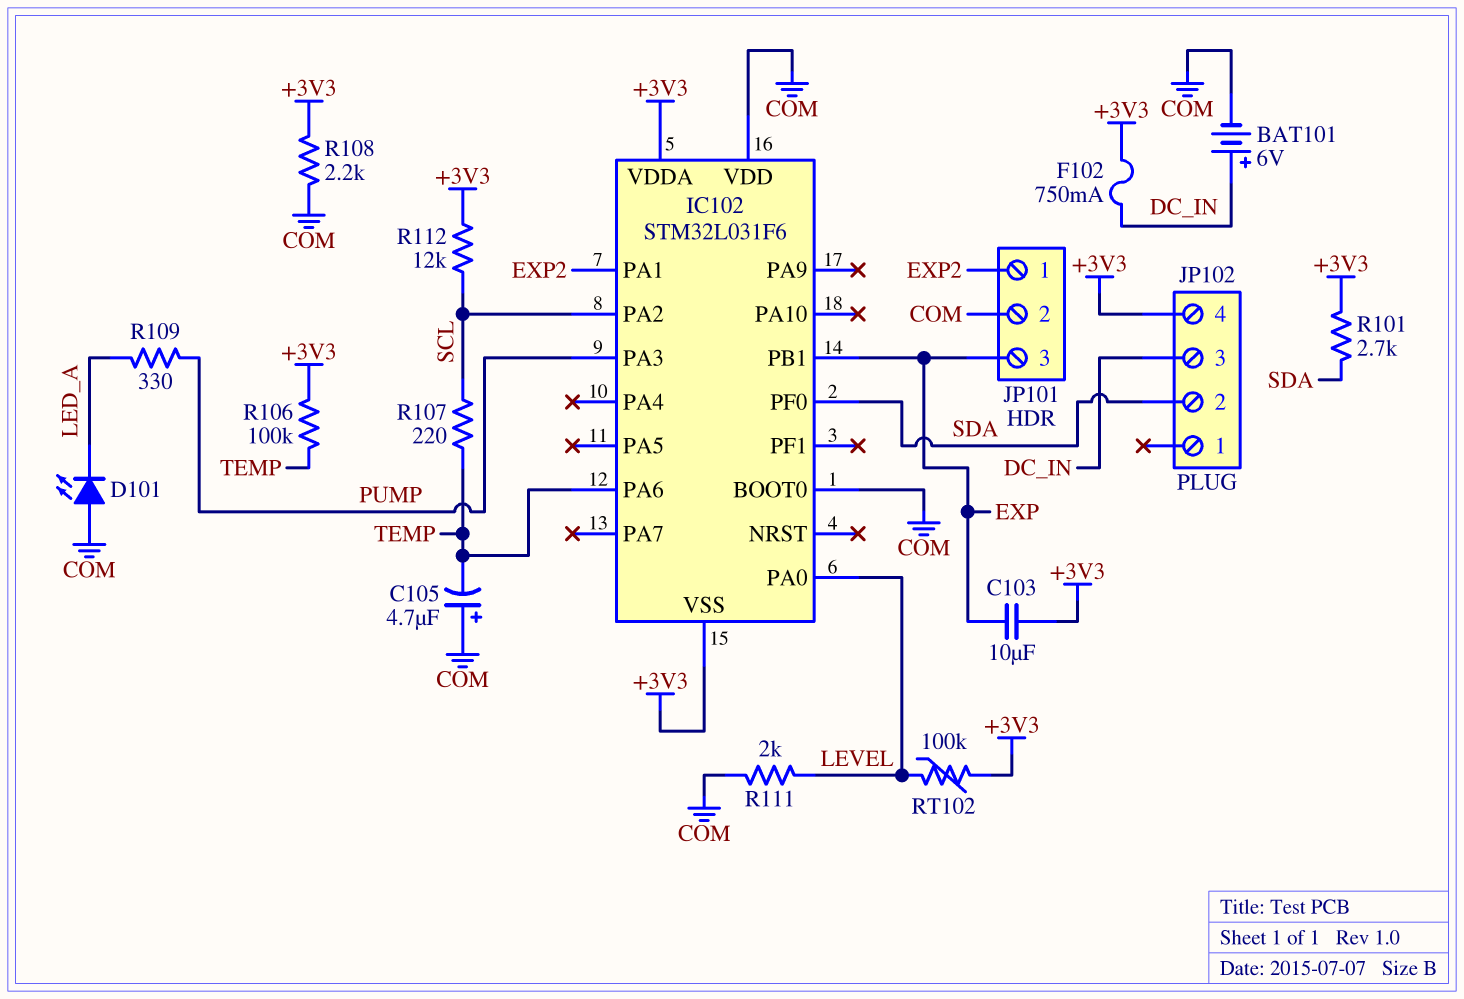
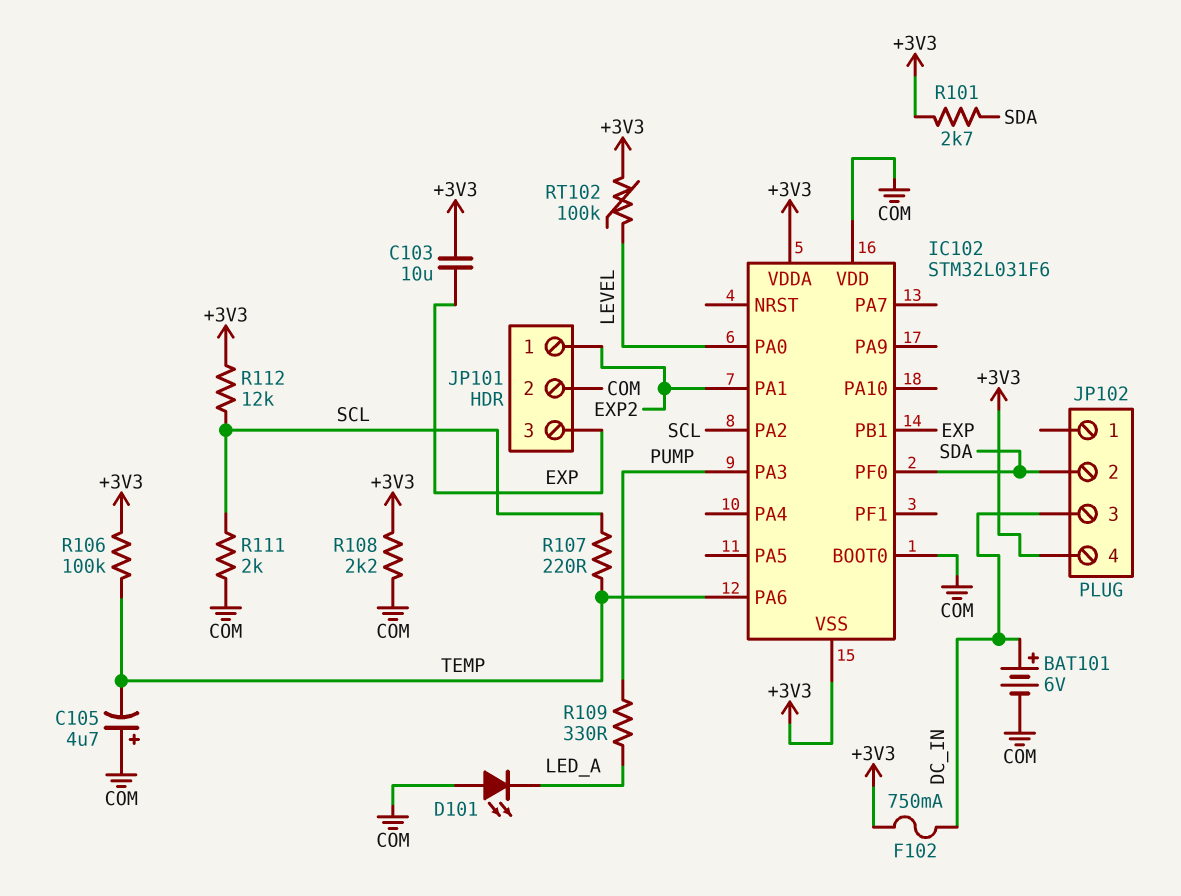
R111: 2k (COM, LEVEL) -> 2k (COM, SCL)

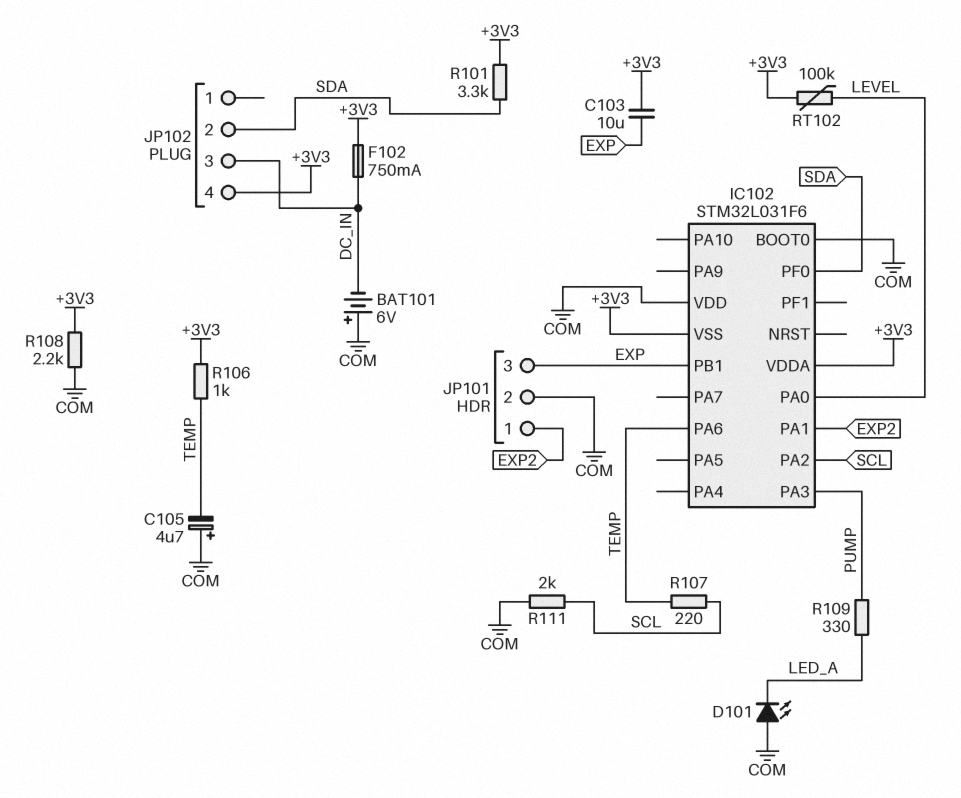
BAT101: 6V (plus DC_IN, minus COM) -> 6V (plus COM, minus DC_IN)
R101: 2.7k (+3V3, SDA) -> 3.3k (+3V3, SDA)
R106: 100k (+3V3, TEMP) -> 1k (+3V3, TEMP)
R112: 12k (+3V3, SCL) -> none

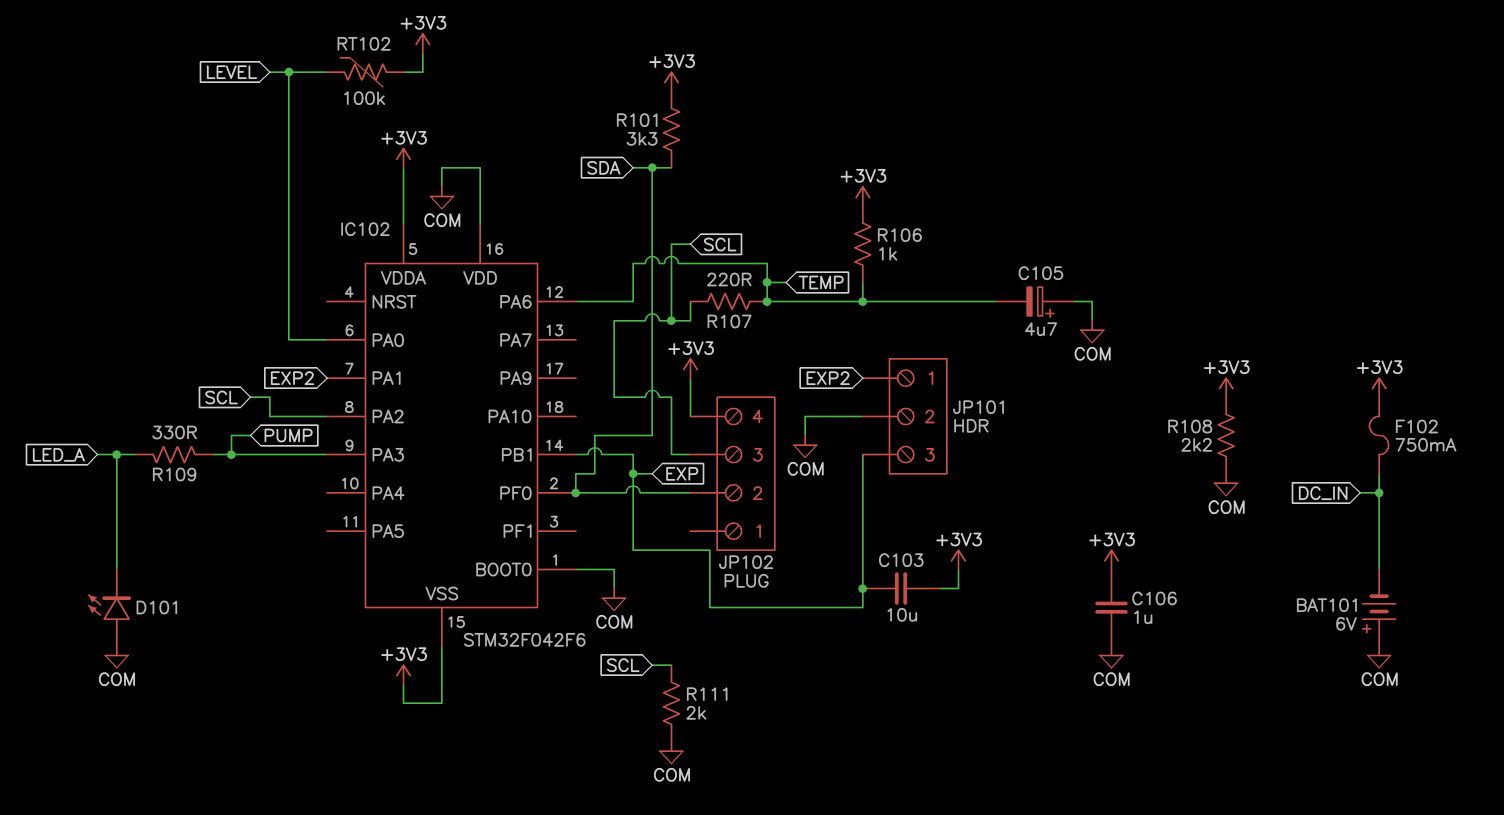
C106: none -> 1uF (+3V3, COM)
IC102: STM32L031F6 -> STM32F042F6
JP102 pin 3: DC_IN -> SCL

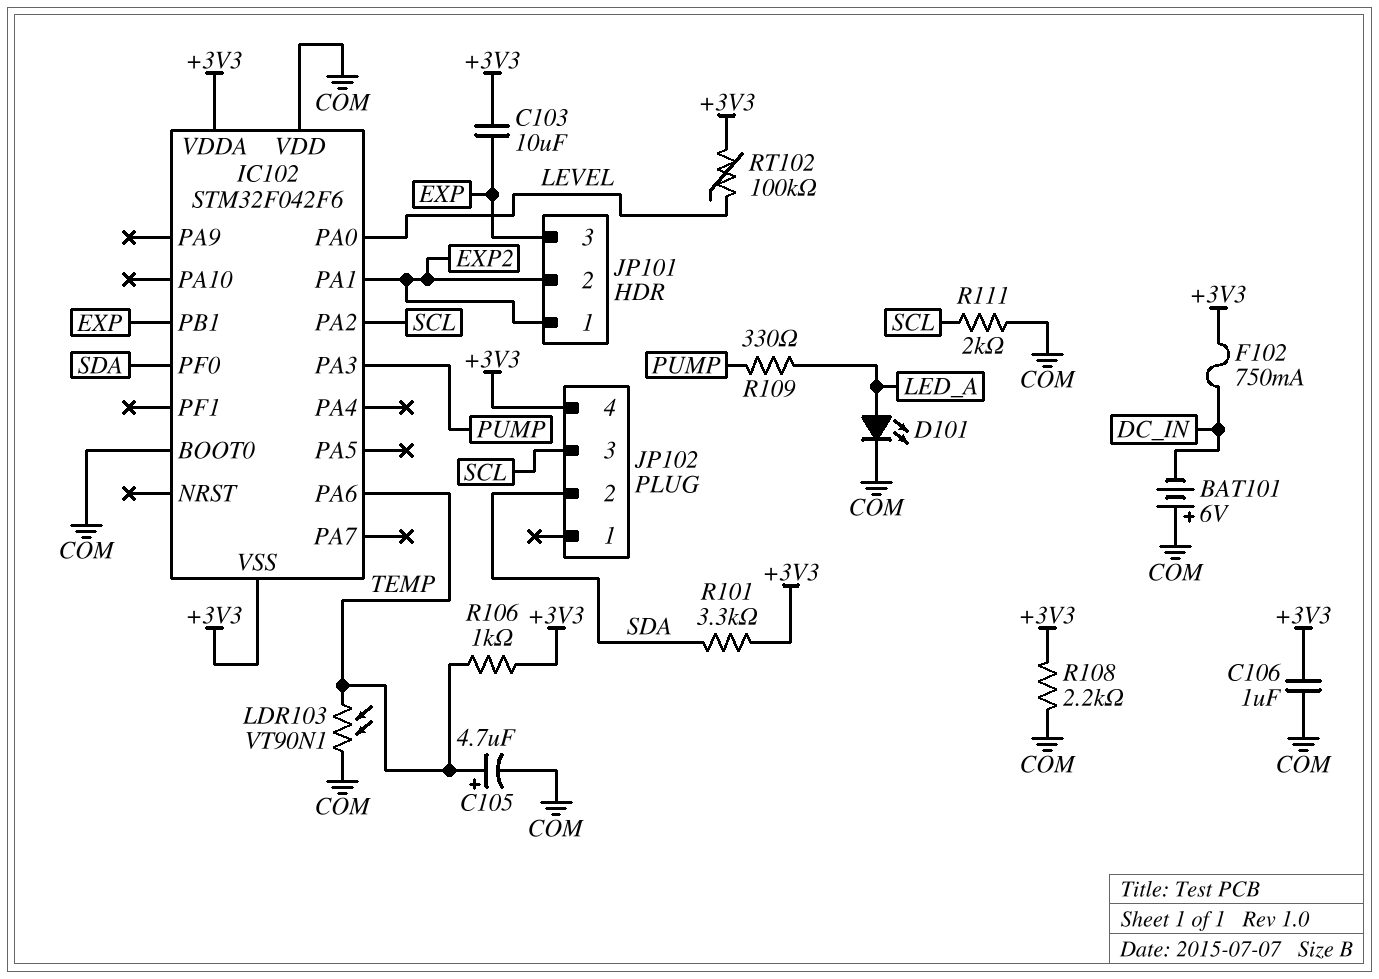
C105: 4.7uF (plus COM, minus TEMP) -> 4.7uF (plus TEMP, minus COM)
D101: LED (A COM, K LED_A) -> LED (A LED_A, K COM)
JP101 pin 2: COM -> EXP2
LDR103: none -> VT90N1 (COM, TEMP)
R107: 220 (SCL, TEMP) -> none

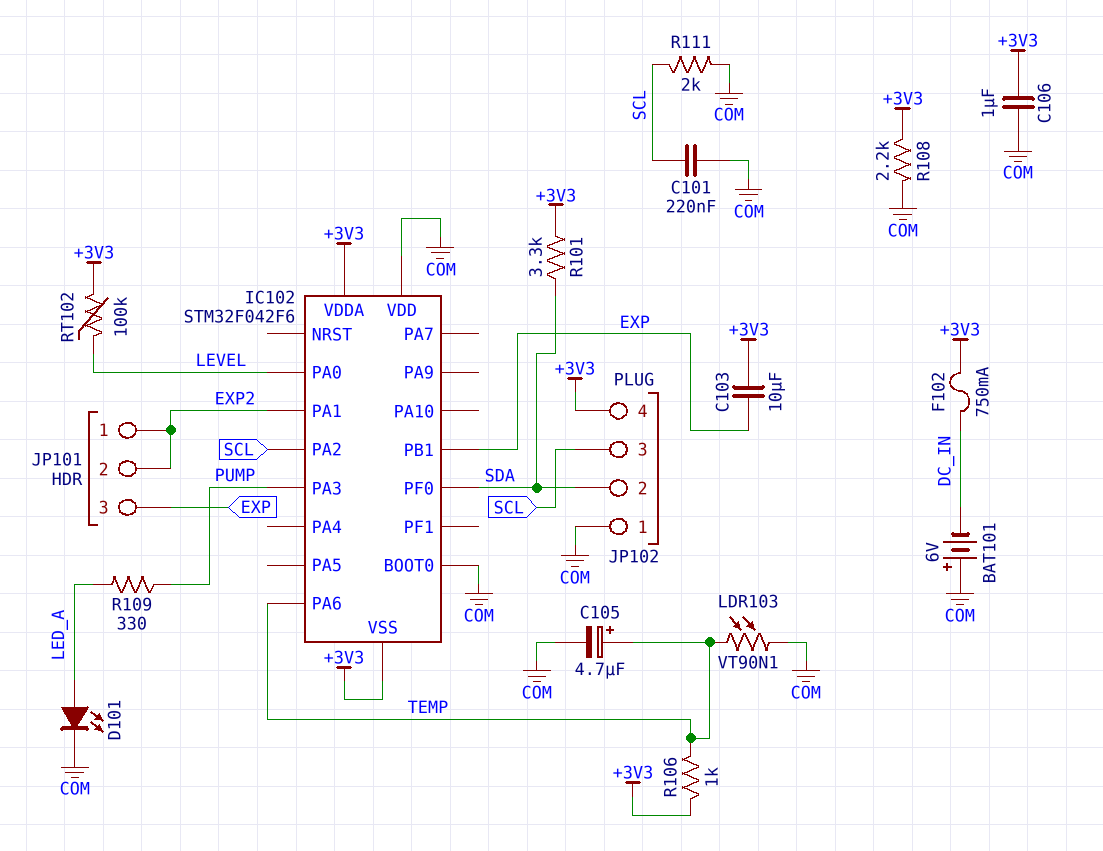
C101: none -> 220nF (COM, SCL)
JP102 pin 1: none -> COM

